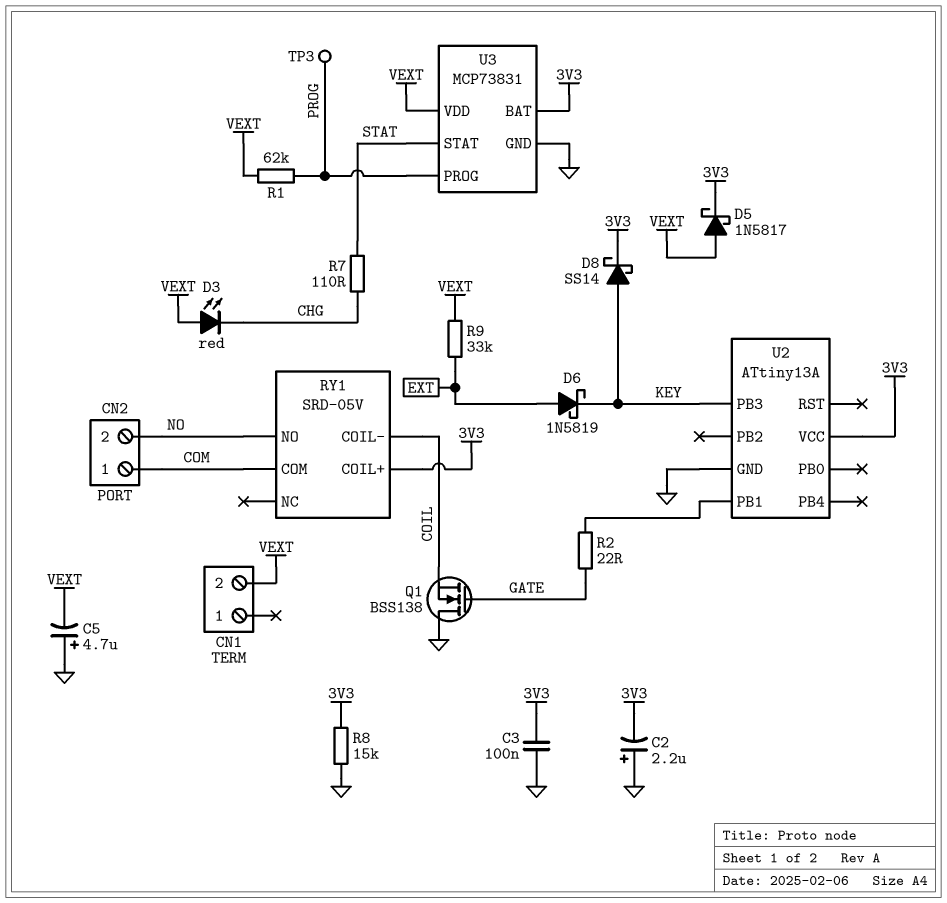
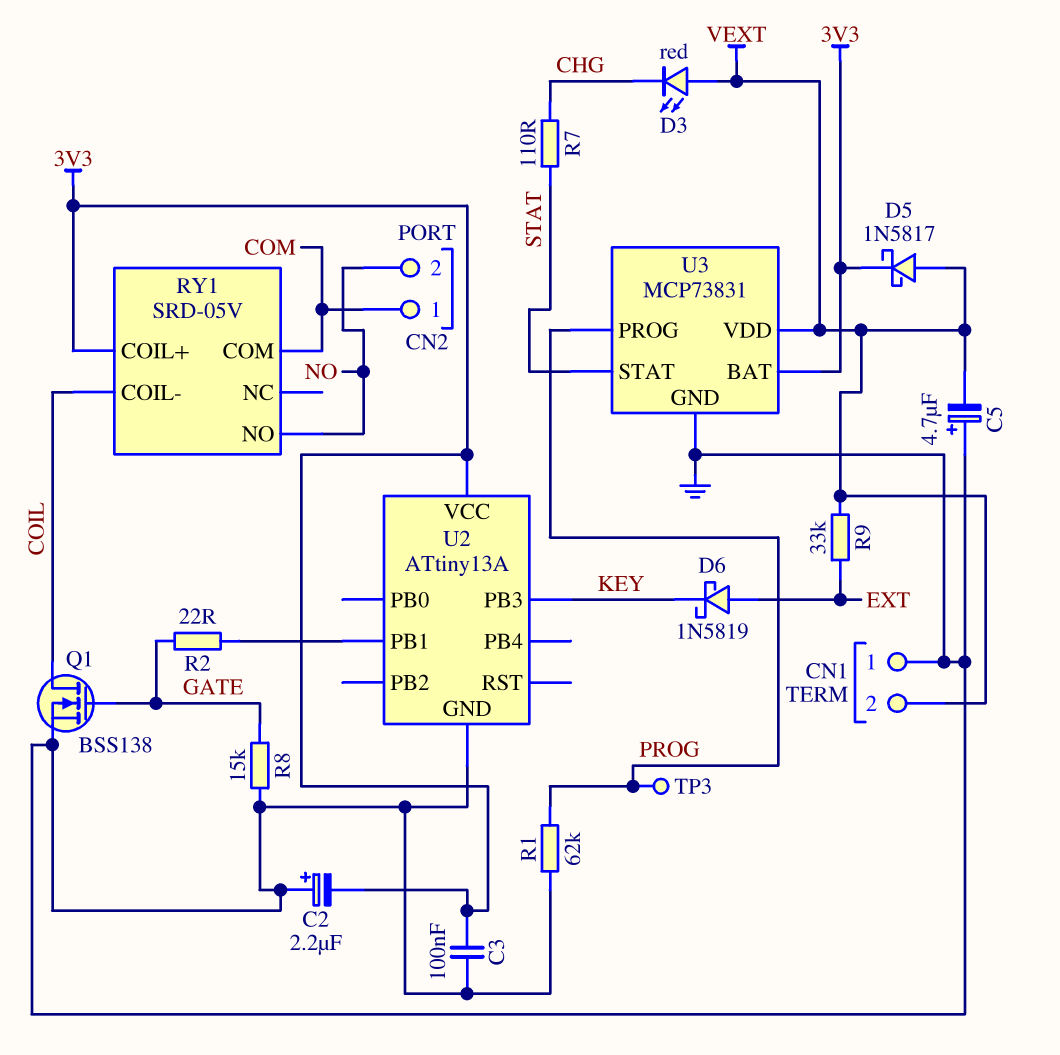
CN1 pin 1: none -> GND
D8: schottky SS14 (A KEY, K 3V3) -> none
Q1: NMOS BSS138 (G GATE, D GND, S COIL) -> NMOS BSS138 (G GATE, D COIL, S GND)
R1: 62k (PROG, VEXT) -> 62k (GND, PROG)
R8: 15k (3V3, GND) -> 15k (GATE, GND)

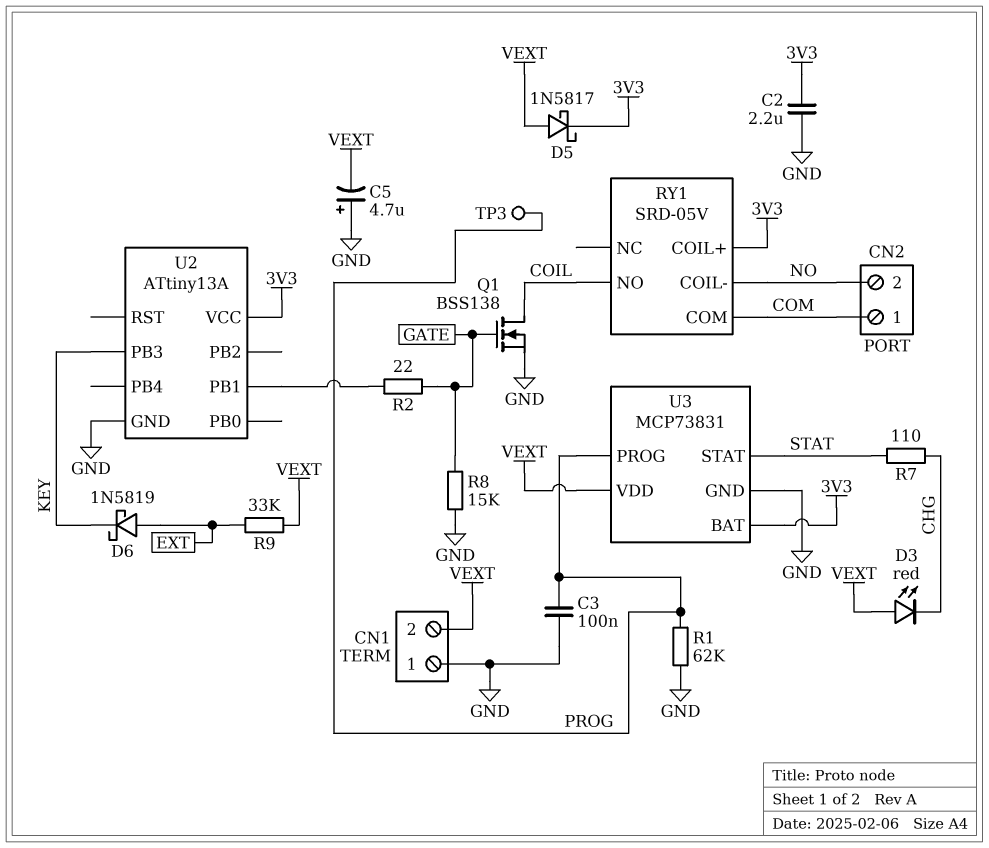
C2: 2.2uF (plus GND, minus 3V3) -> 2.2uF (3V3, GND)
C3: 100nF (3V3, GND) -> 100nF (GND, PROG)
RY1 pin COIL-: COIL -> NO
RY1 pin NO: NO -> COIL

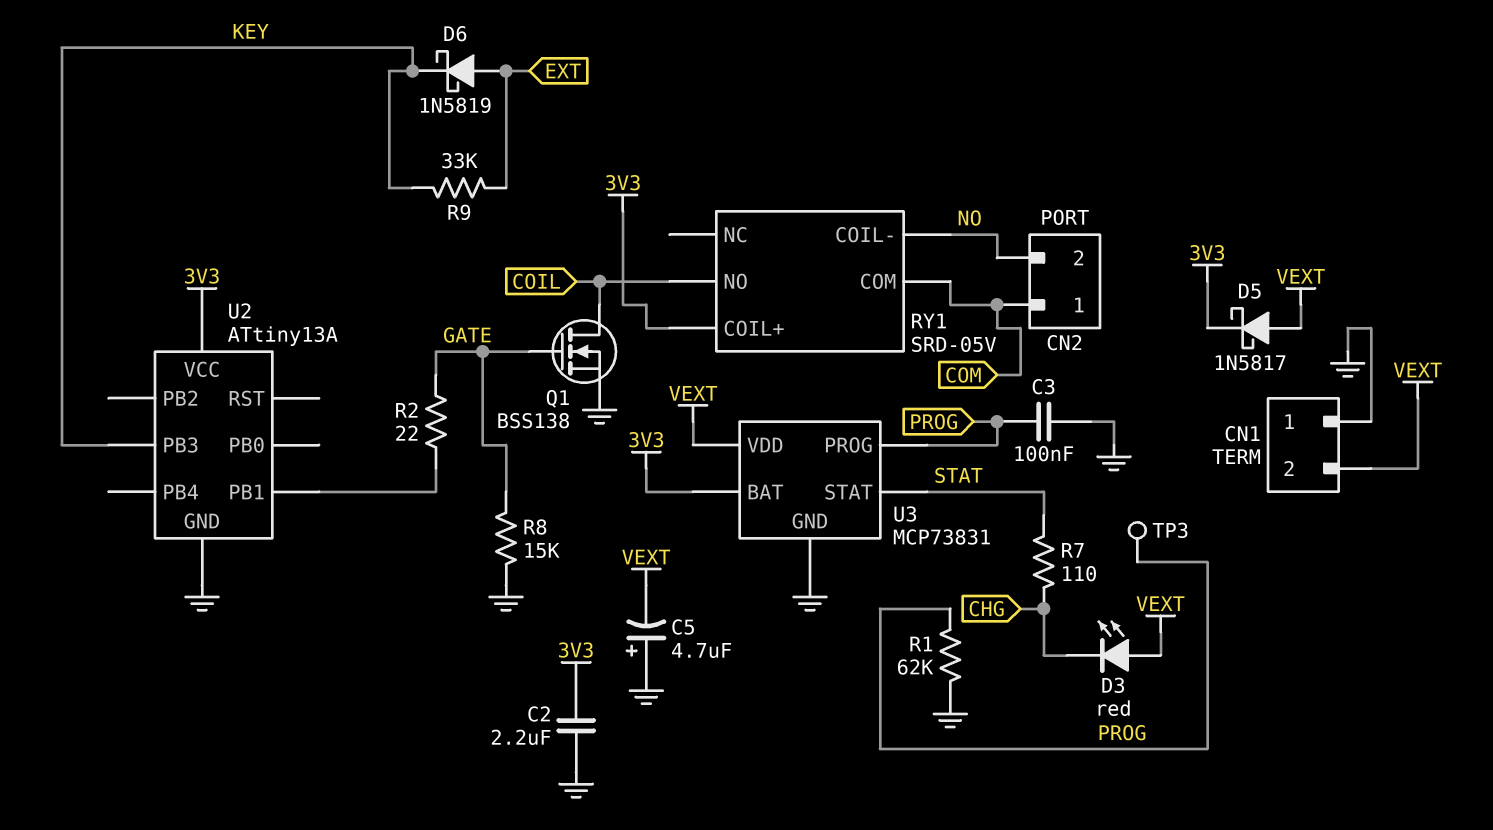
R9: 33k (EXT, VEXT) -> 33k (EXT, KEY)

